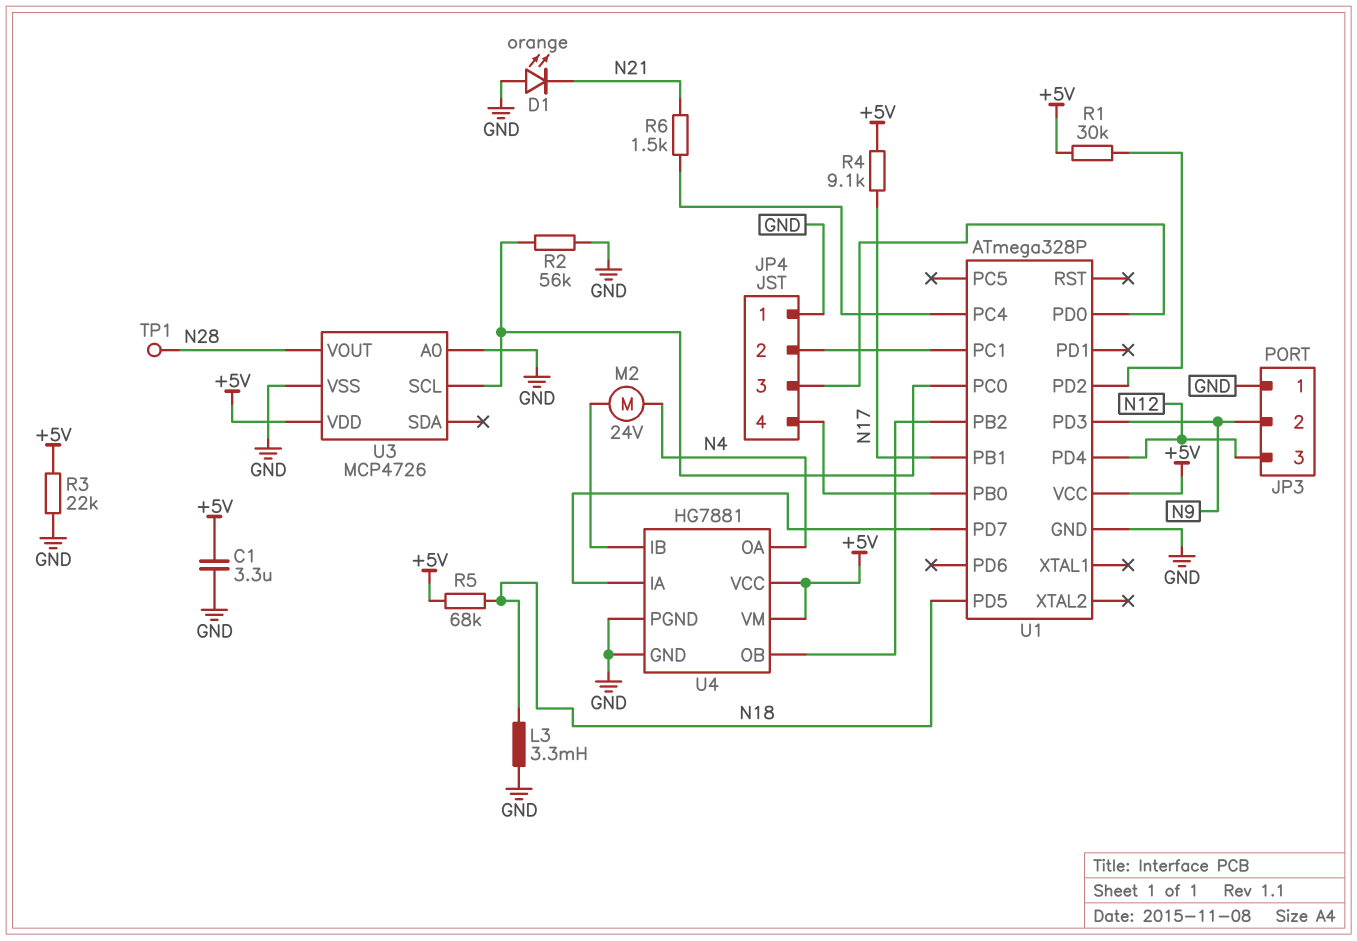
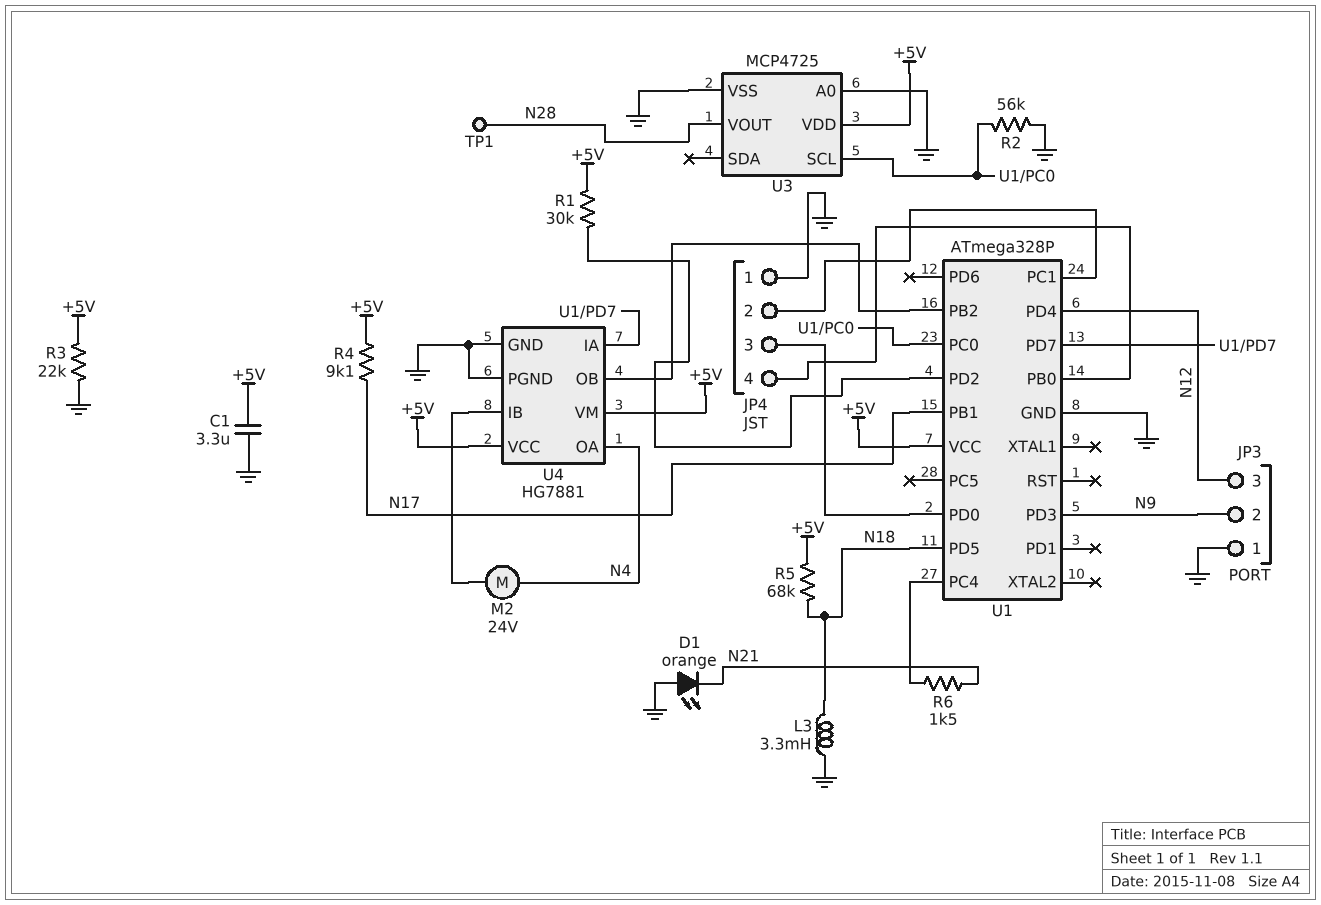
U3: MCP4726 -> MCP4725

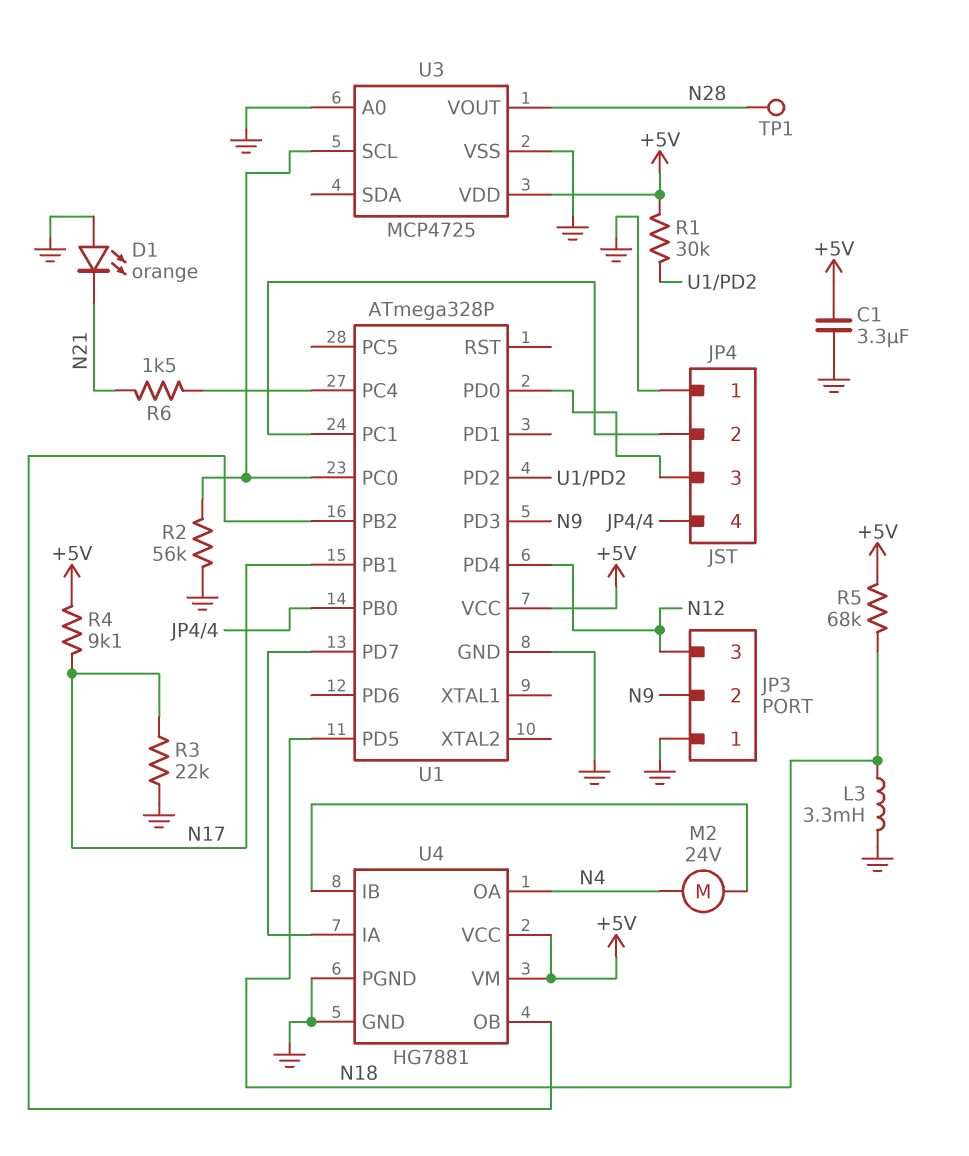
R3: 22k (+5V, GND) -> 22k (GND, N17)

